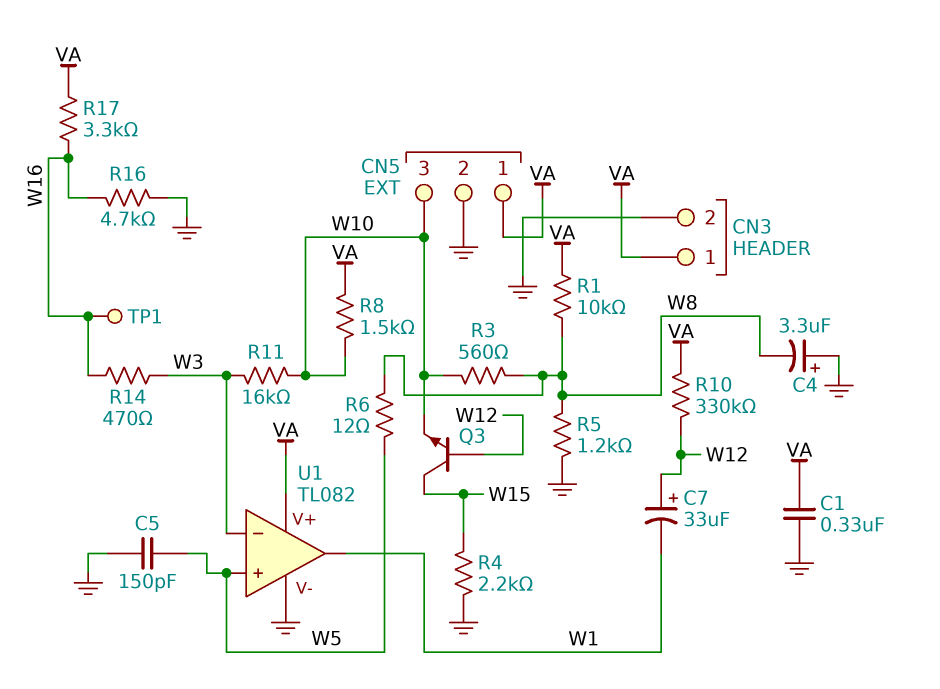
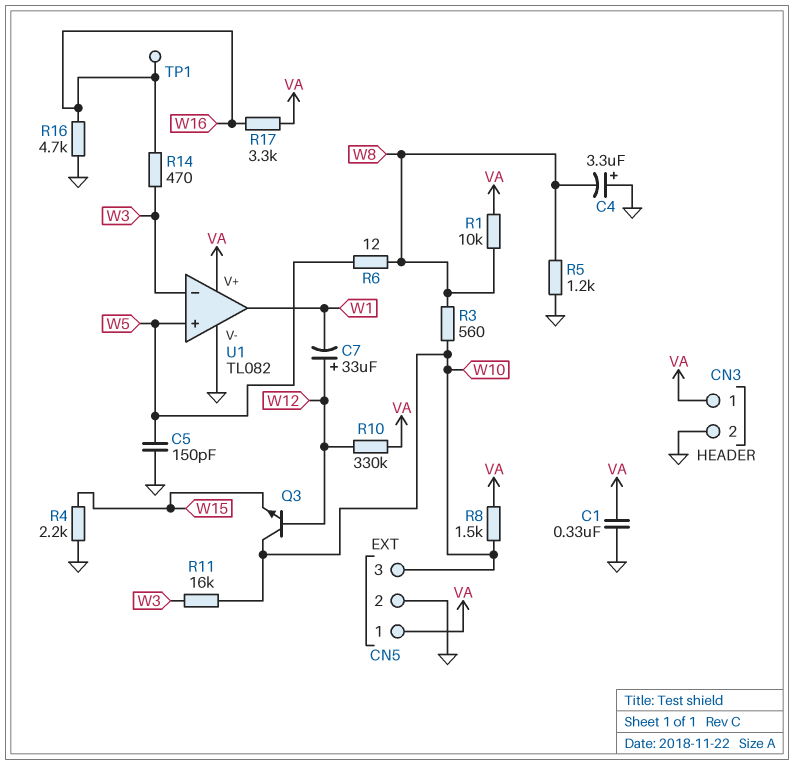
Q3: NPN (B W12, C W15, E W10) -> NPN (B W12, C W10, E W15)

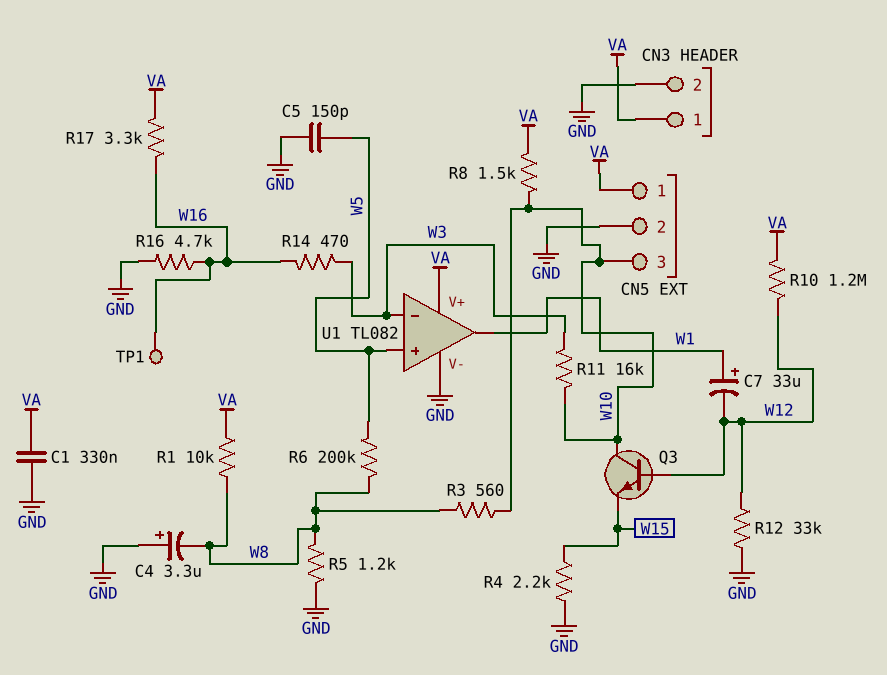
C7: 33uF (plus W12, minus W1) -> 33uF (plus W1, minus W12)
R6: 12 (W5, W8) -> 200k (W5, W8)
R10: 330k (VA, W12) -> 1.2M (VA, W12)
R12: none -> 33k (GND, W12)

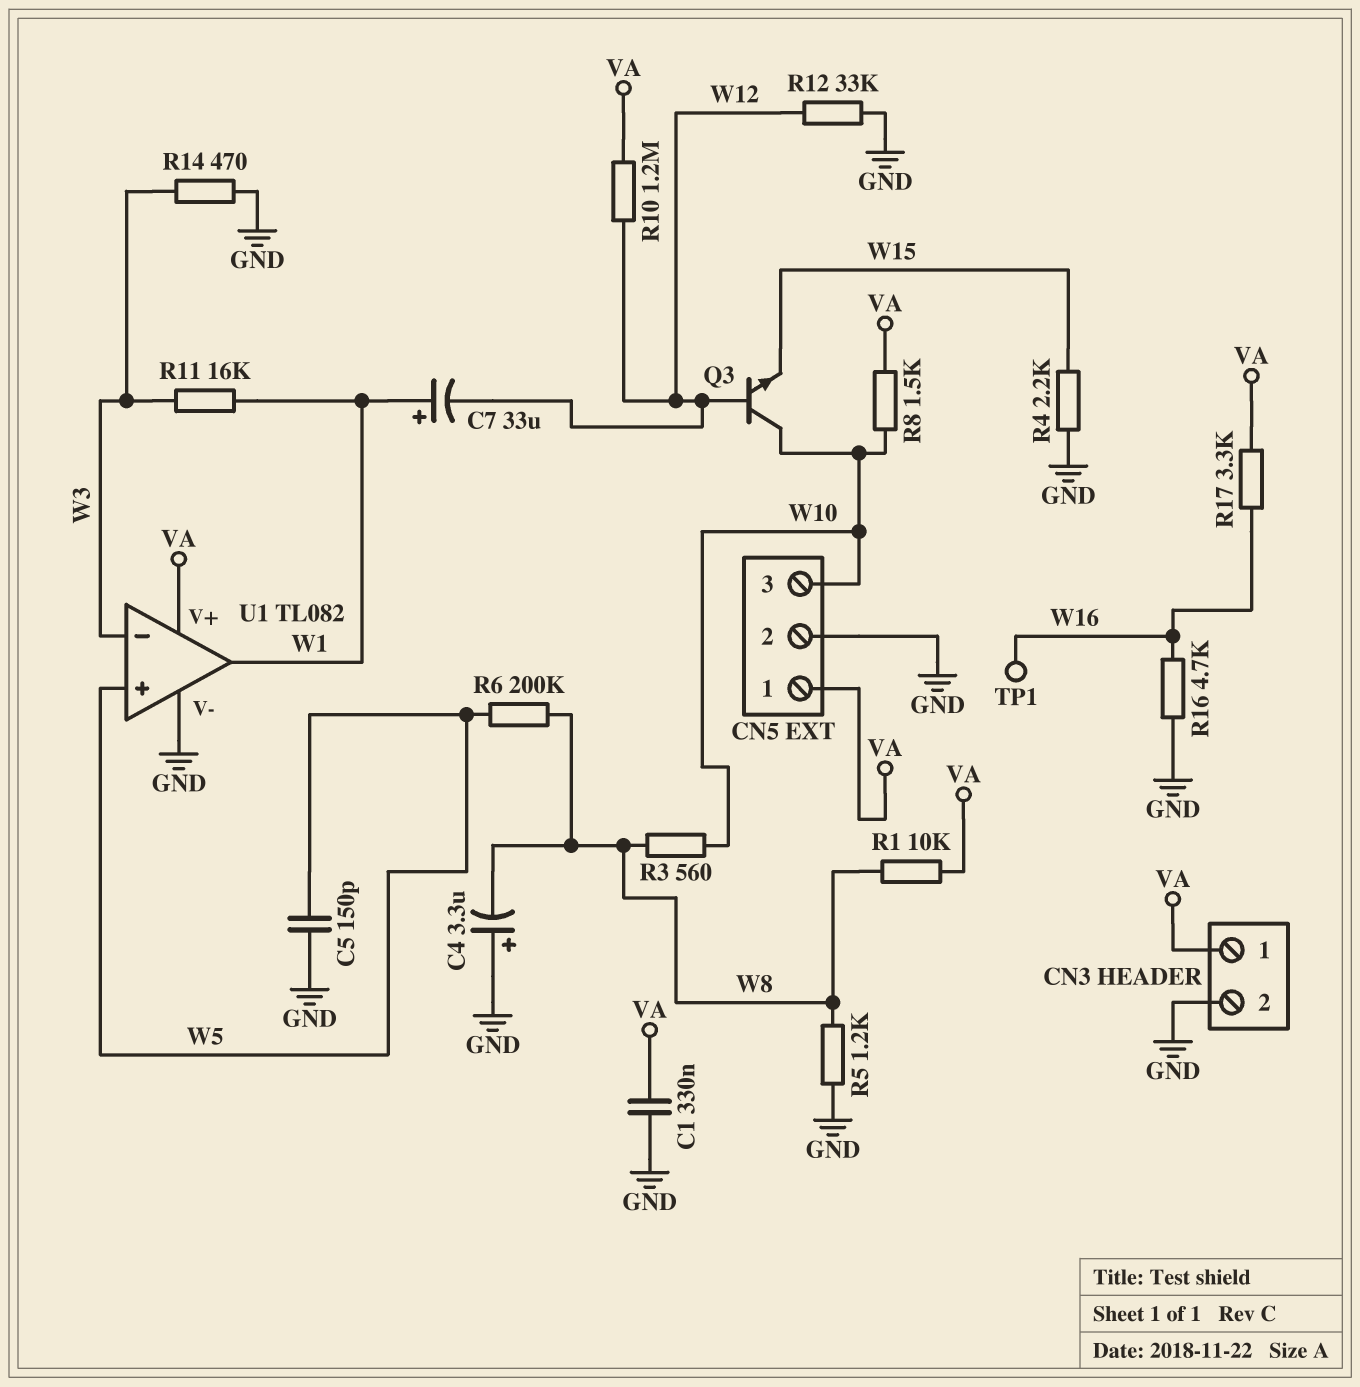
R11: 16k (W3, W10) -> 16k (W1, W3)
R14: 470 (W3, W16) -> 470 (GND, W3)

